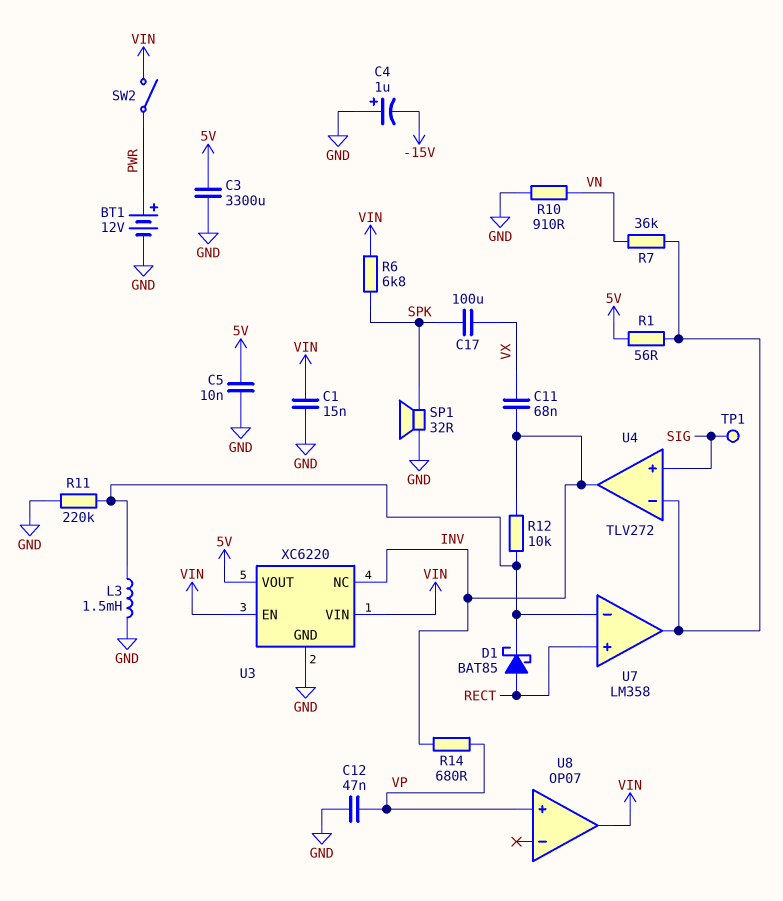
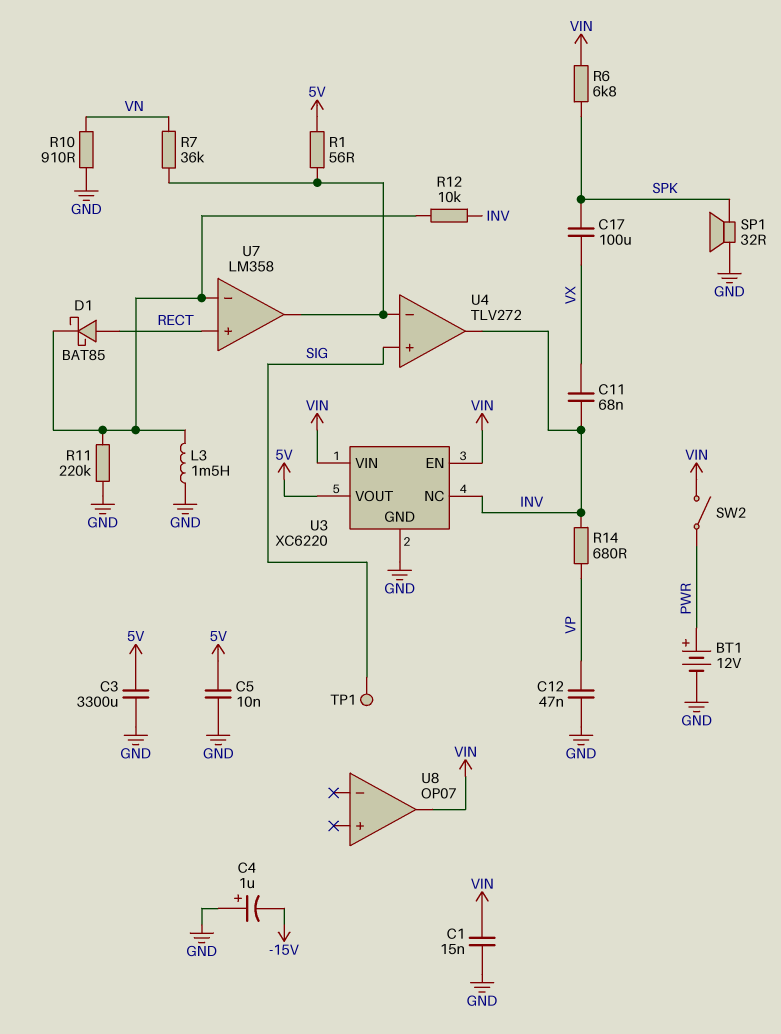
U8 pin in+: VP -> none

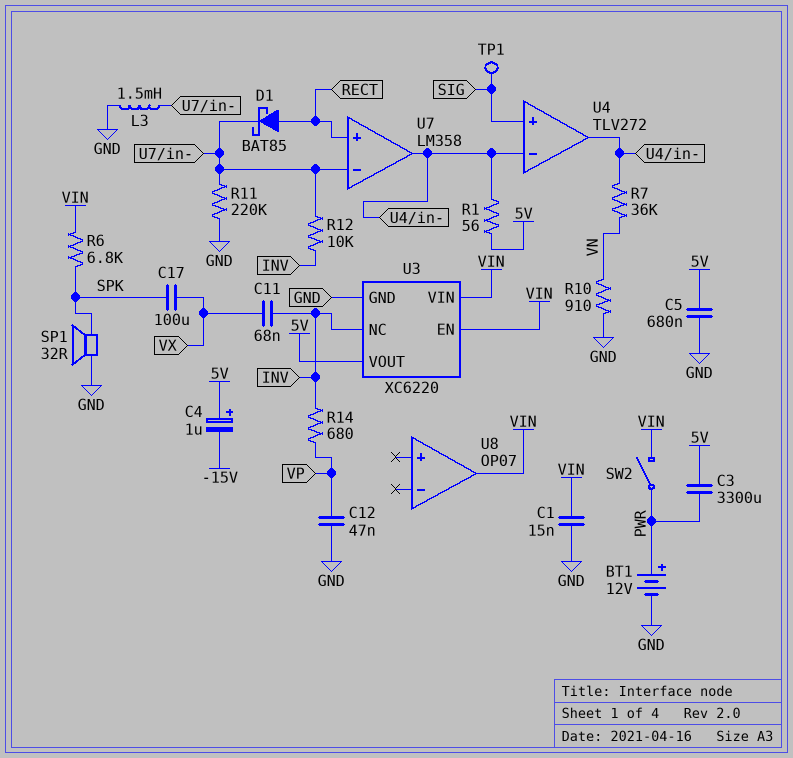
C3: 3300uF (5V, GND) -> 3300uF (5V, PWR)
C4: 1uF (plus GND, minus -15V) -> 1uF (plus 5V, minus -15V)
C5: 10nF (5V, GND) -> 680nF (5V, GND)
U4 pin out: INV -> U4/in-

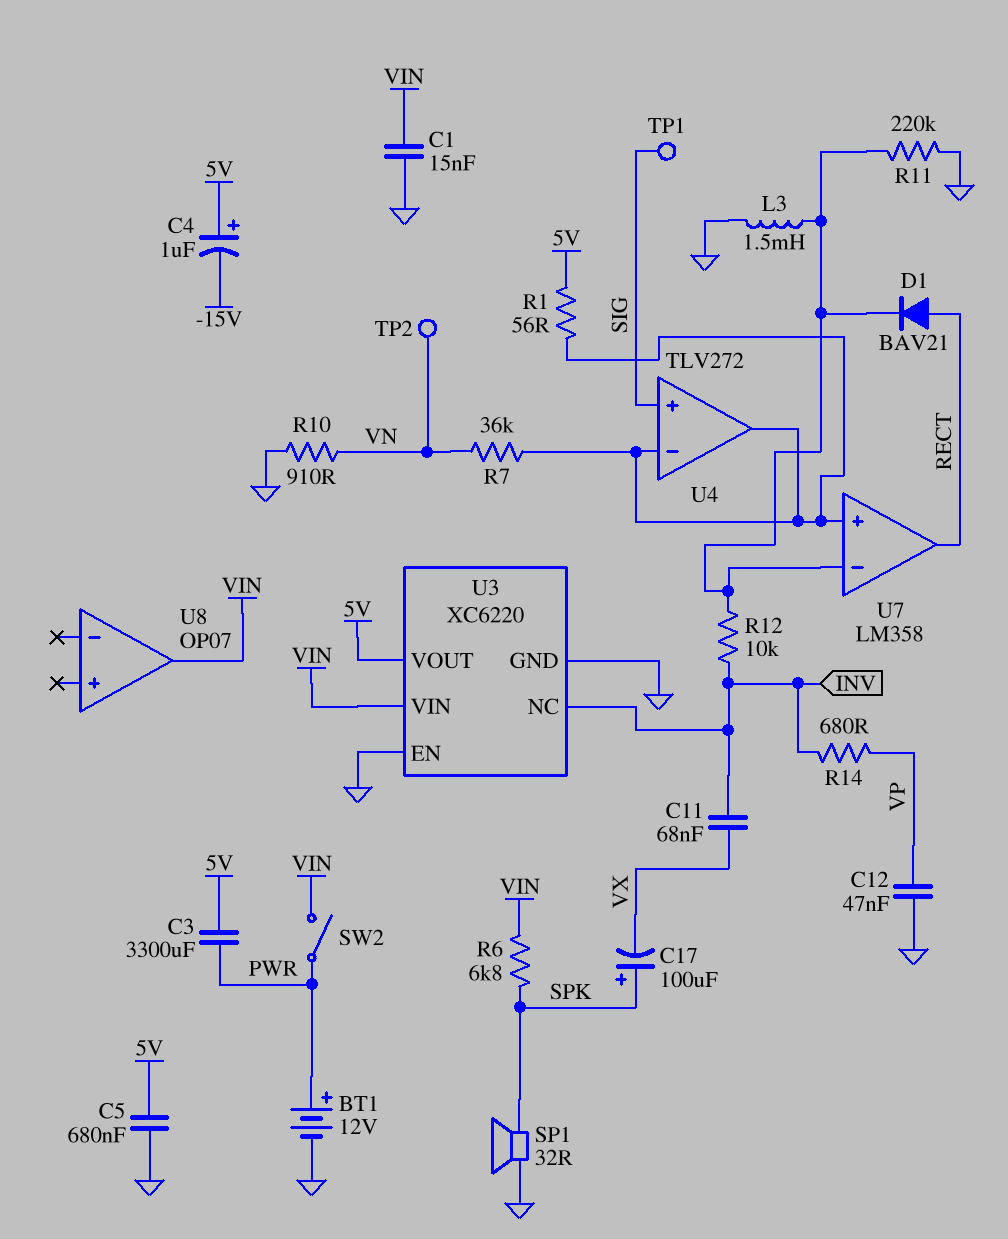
C17: 100uF (SPK, VX) -> 100uF (plus SPK, minus VX)
D1: schottky BAT85 (A RECT, K U7/in-) -> diode BAV21 (A RECT, K U7/in-)
TP2: none -> test point (VN)
U3 pin EN: VIN -> GND
U7 pin in+: RECT -> U4/in-
U7 pin out: U4/in- -> RECT

